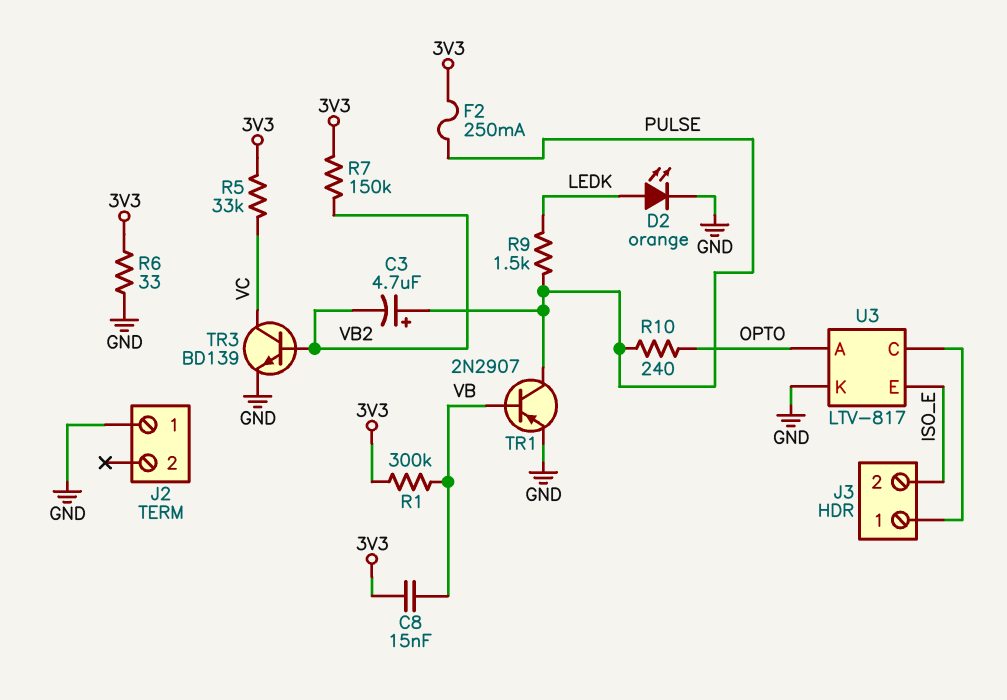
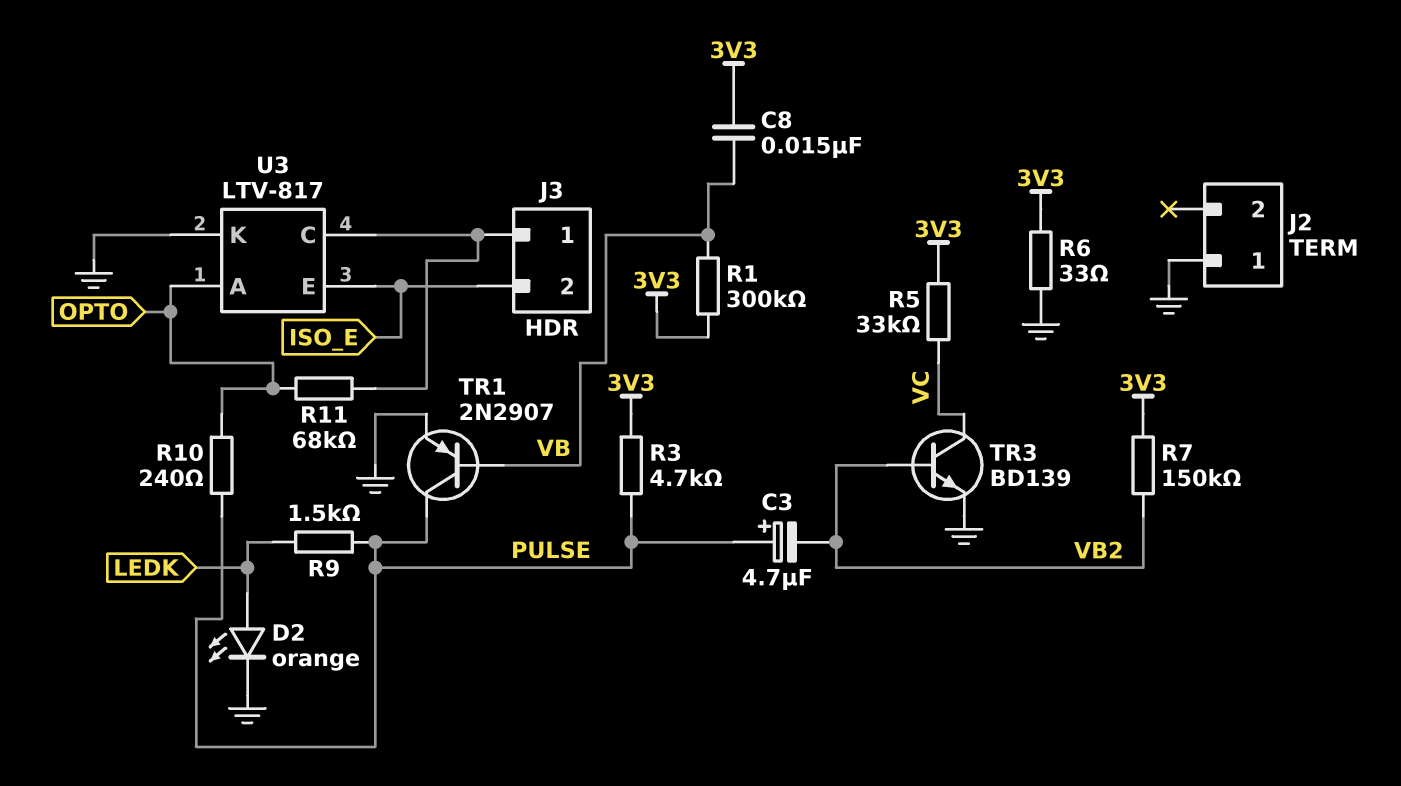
F2: 250mA (3V3, PULSE) -> none
R3: none -> 4.7k (3V3, PULSE)
R11: none -> 68k (J3/1, OPTO)

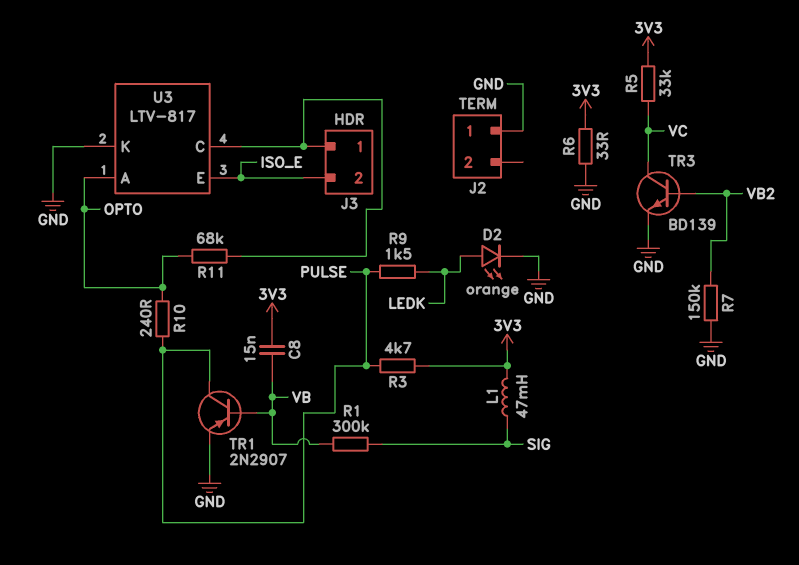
C3: 4.7uF (plus PULSE, minus VB2) -> none
L1: none -> 47mH (3V3, SIG)
R1: 300k (3V3, VB) -> 300k (SIG, VB)
R7: 150k (3V3, VB2) -> 150k (GND, VB2)

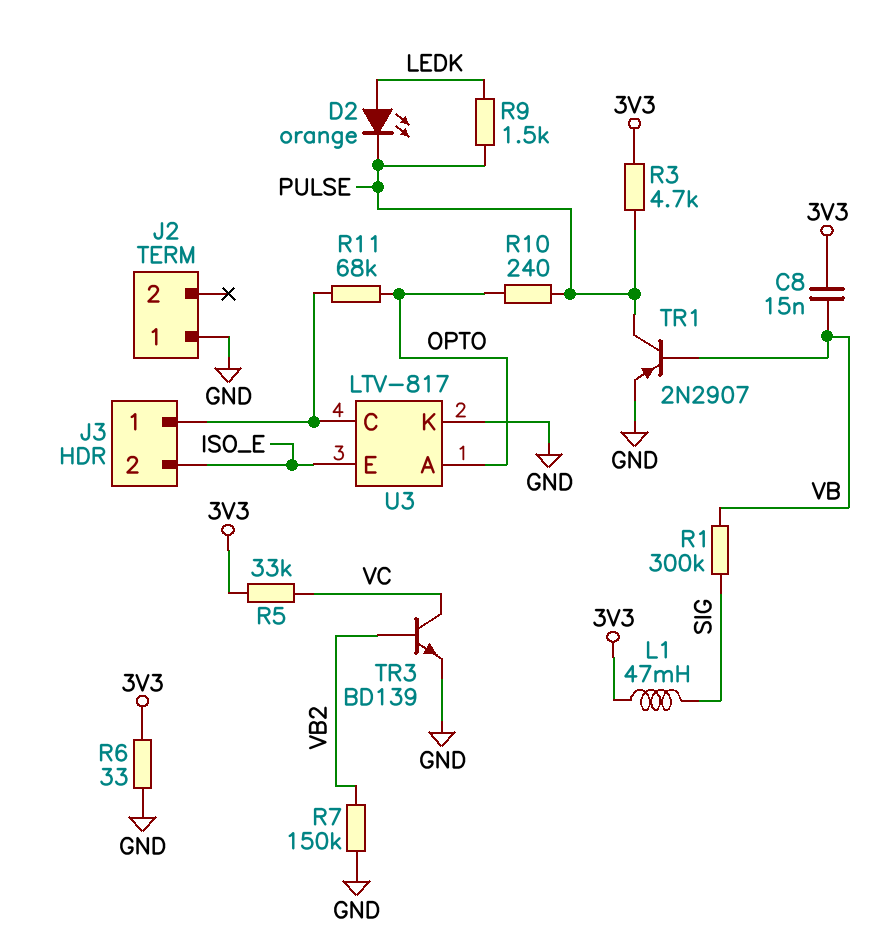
D2: LED orange (A LEDK, K GND) -> LED orange (A LEDK, K PULSE)

